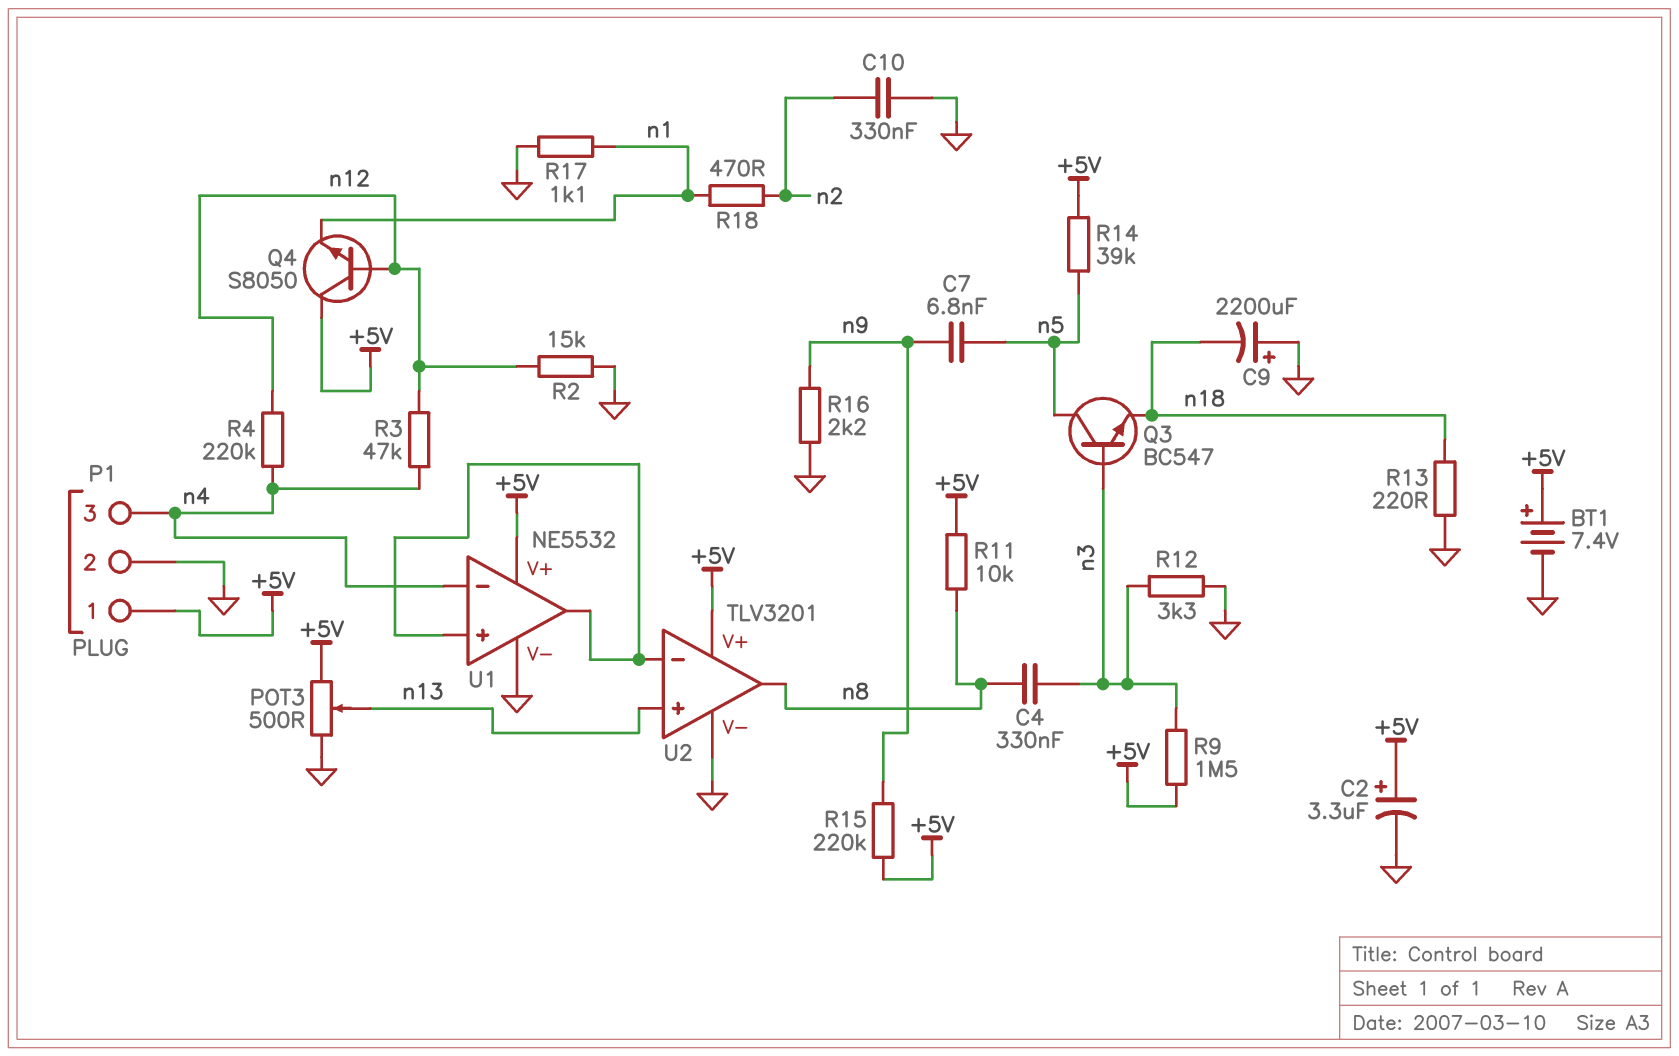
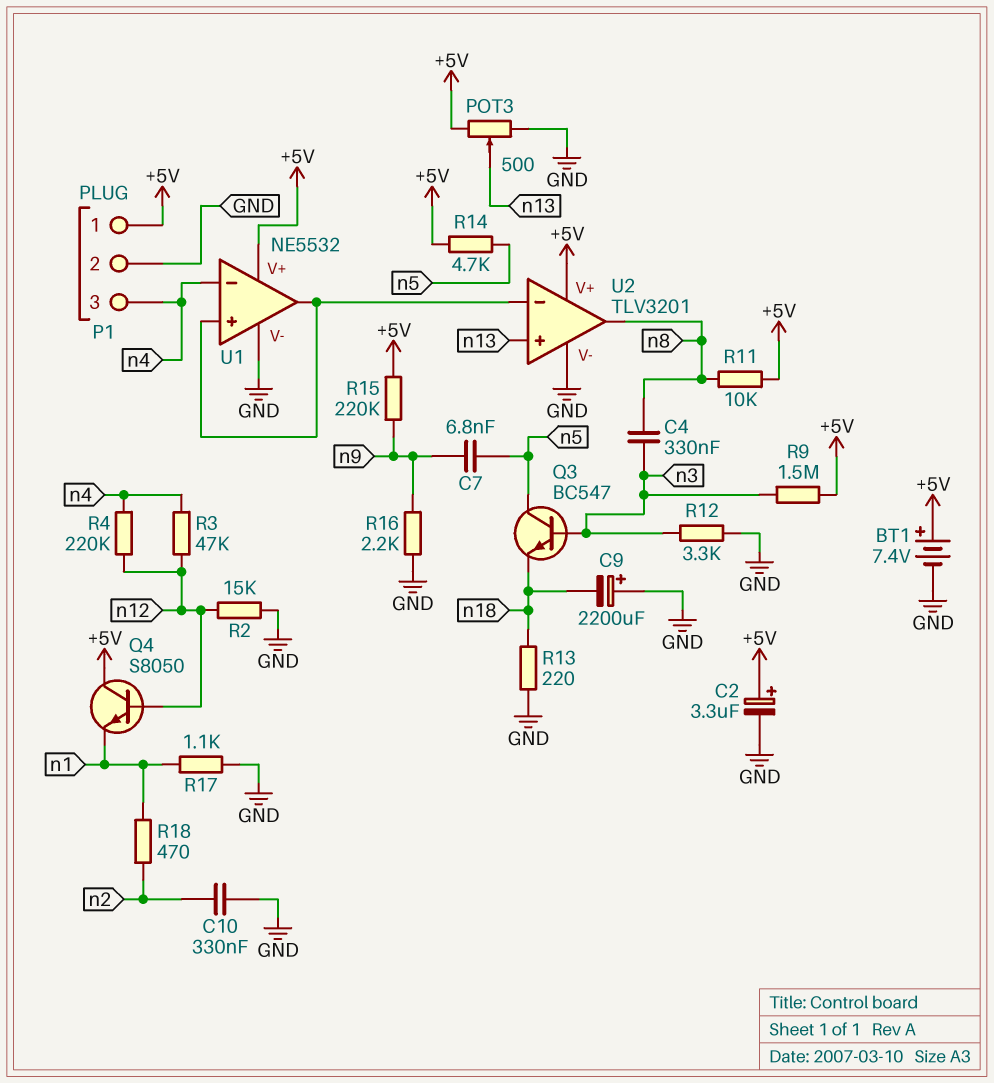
R14: 39k (+5V, n5) -> 4.7k (+5V, n5)

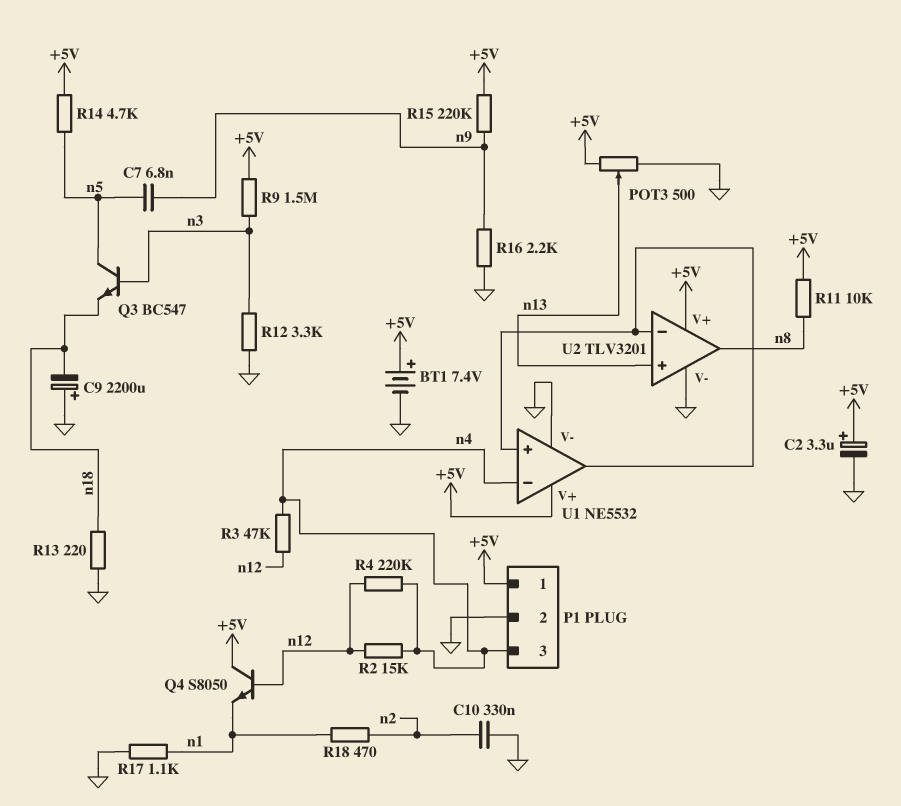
C4: 330nF (n3, n8) -> none
R2: 15k (GND, n12) -> 15k (n4, n12)

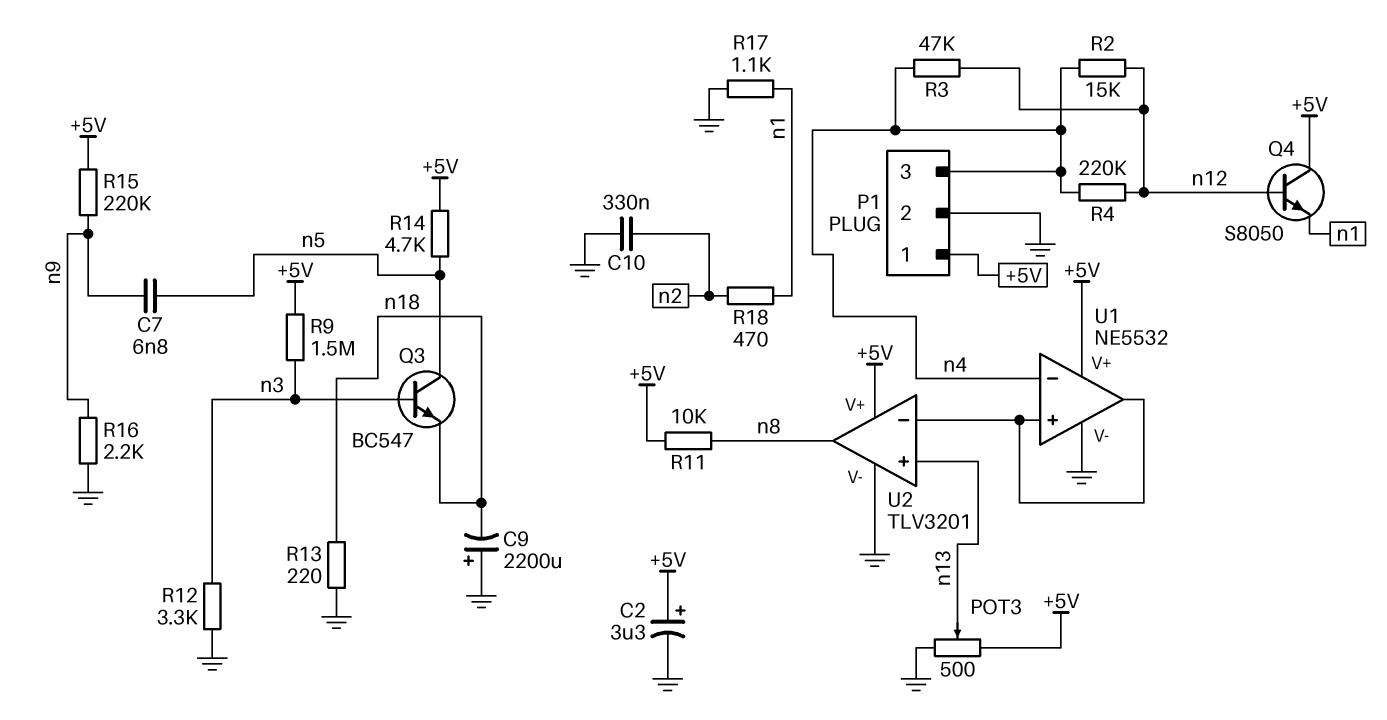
BT1: 7.4V (plus +5V, minus GND) -> none

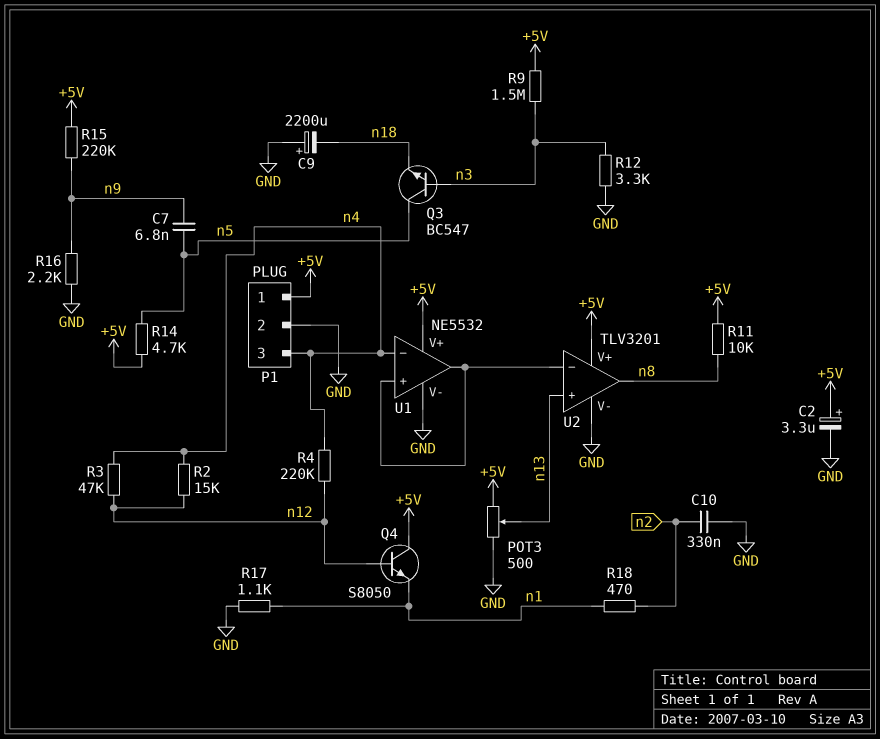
R13: 220 (GND, n18) -> none

